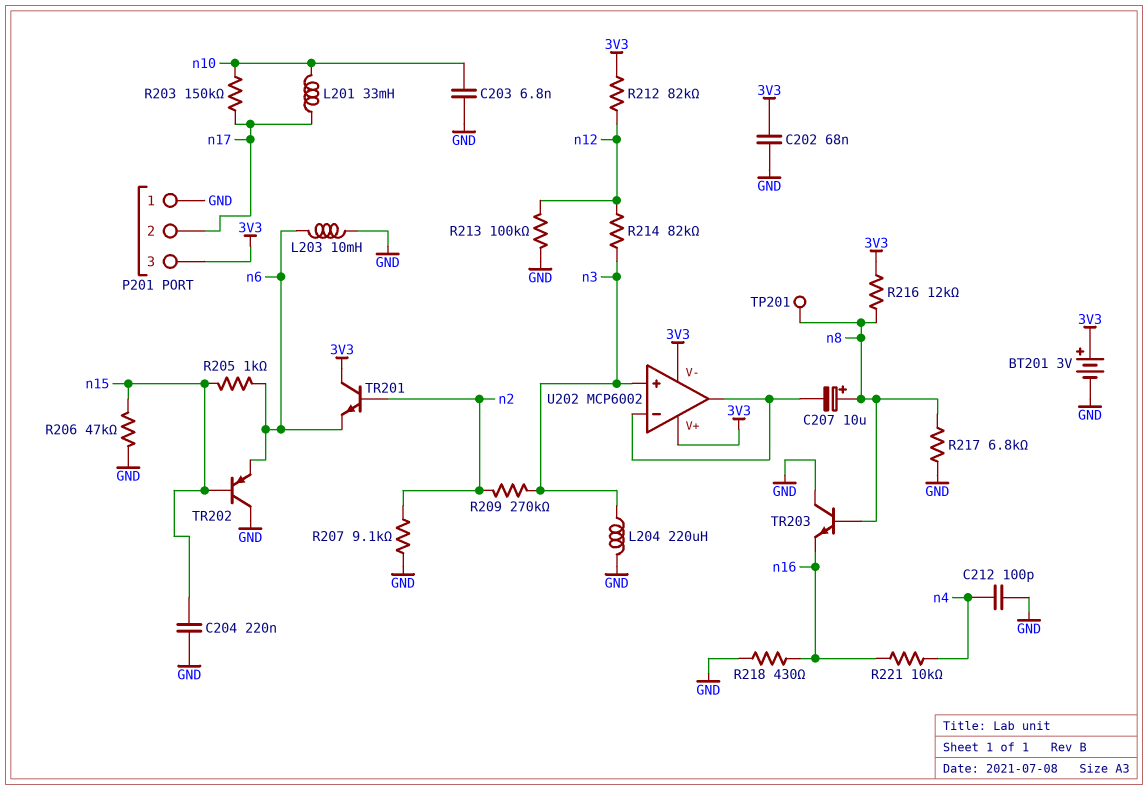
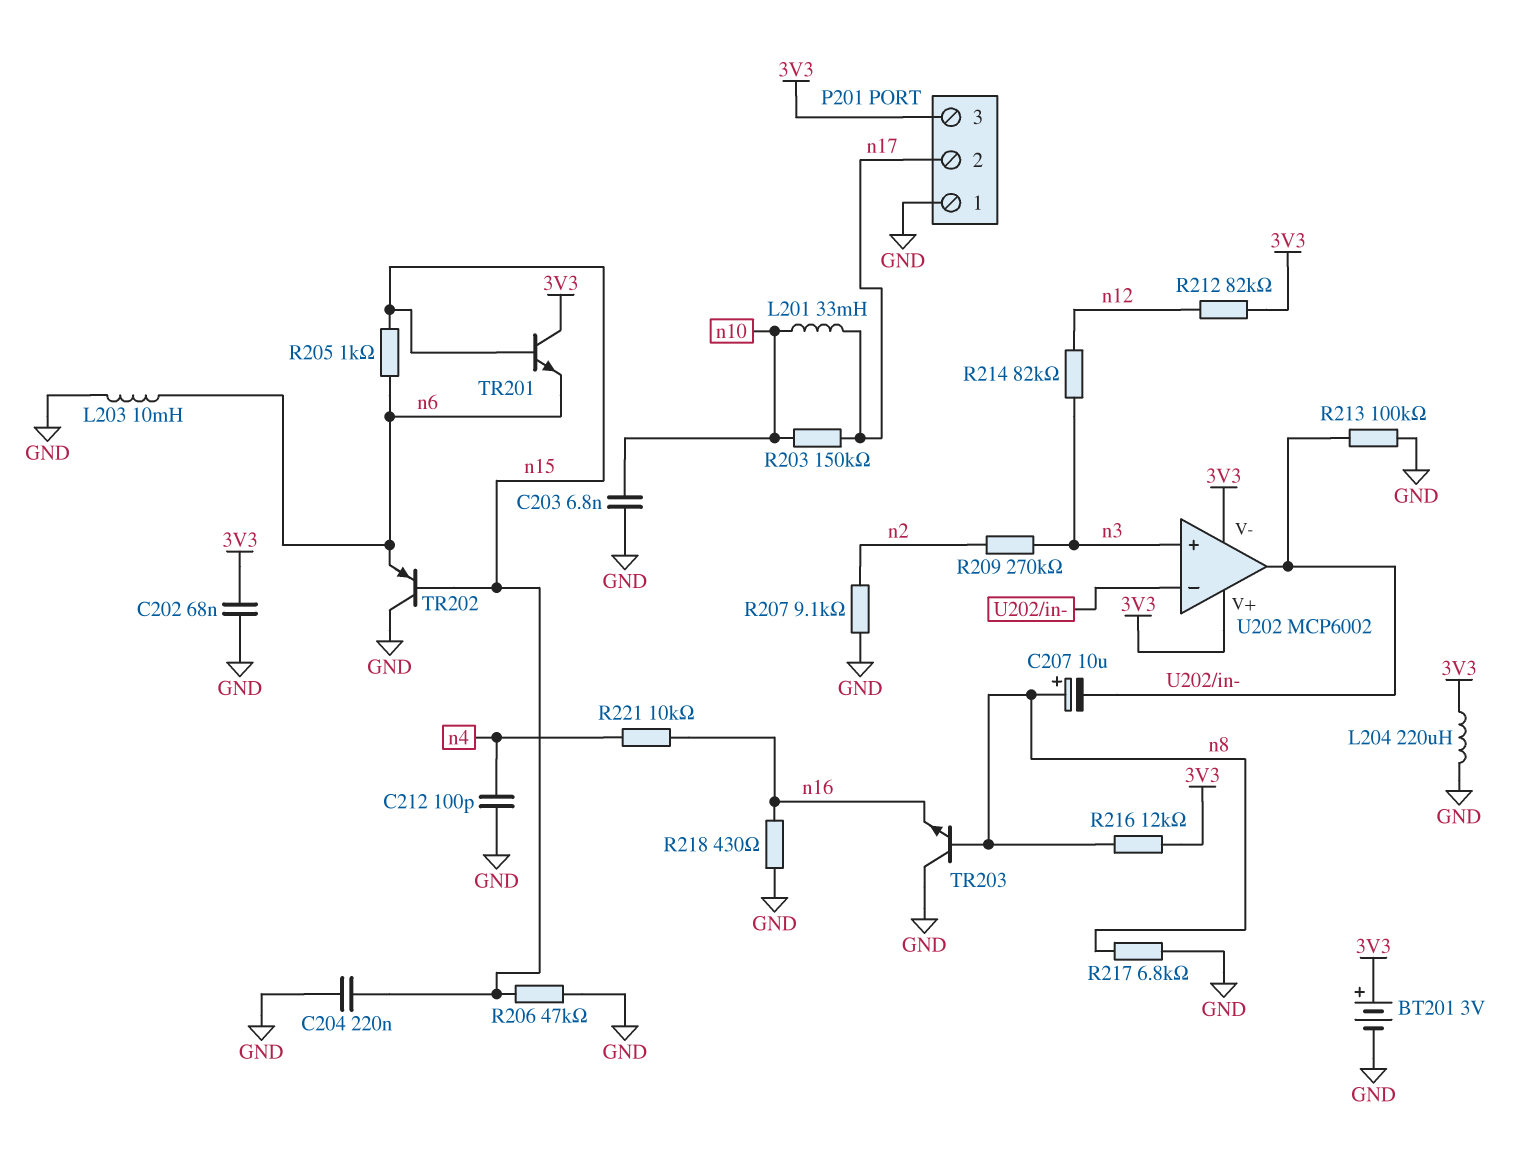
L204: 220uH (GND, n3) -> 220uH (3V3, GND)
R213: 100k (GND, n12) -> 100k (GND, U202/in-)
TP201: test point (n8) -> none
TR201: NPN (B n2, C 3V3, E n6) -> NPN (B n15, C 3V3, E n6)

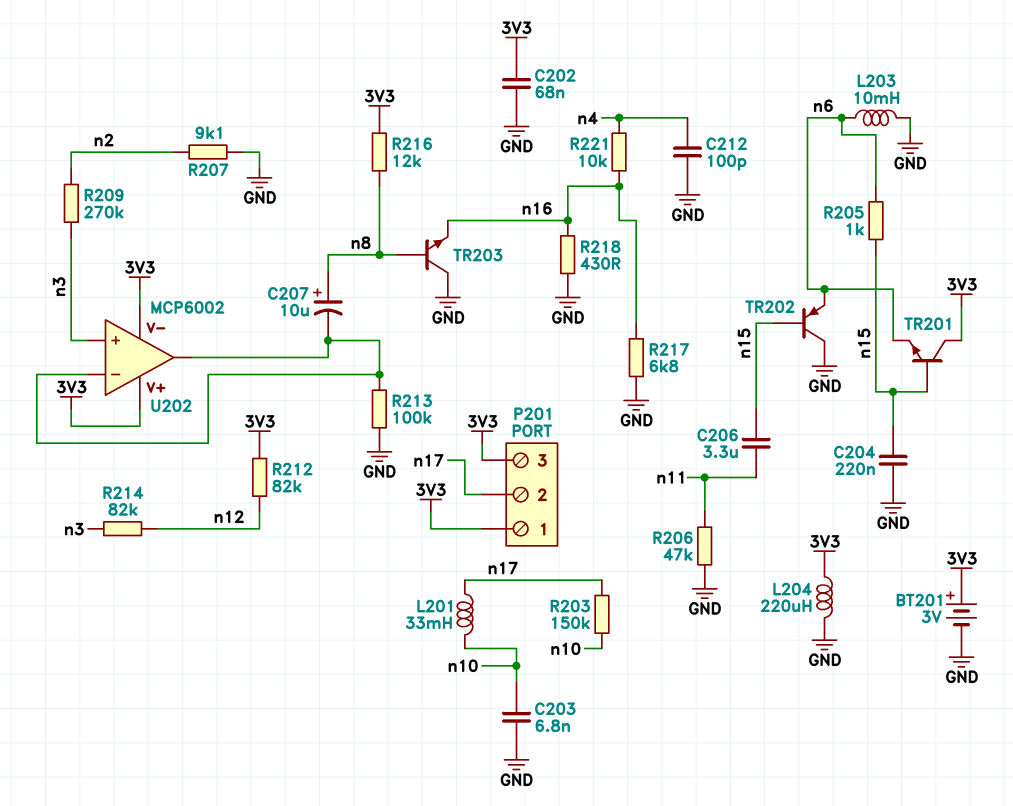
C206: none -> 3.3uF (n11, n15)
P201 pin 1: GND -> 3V3
R206: 47k (GND, n15) -> 47k (GND, n11)
R217: 6.8k (GND, n8) -> 6.8k (GND, n16)

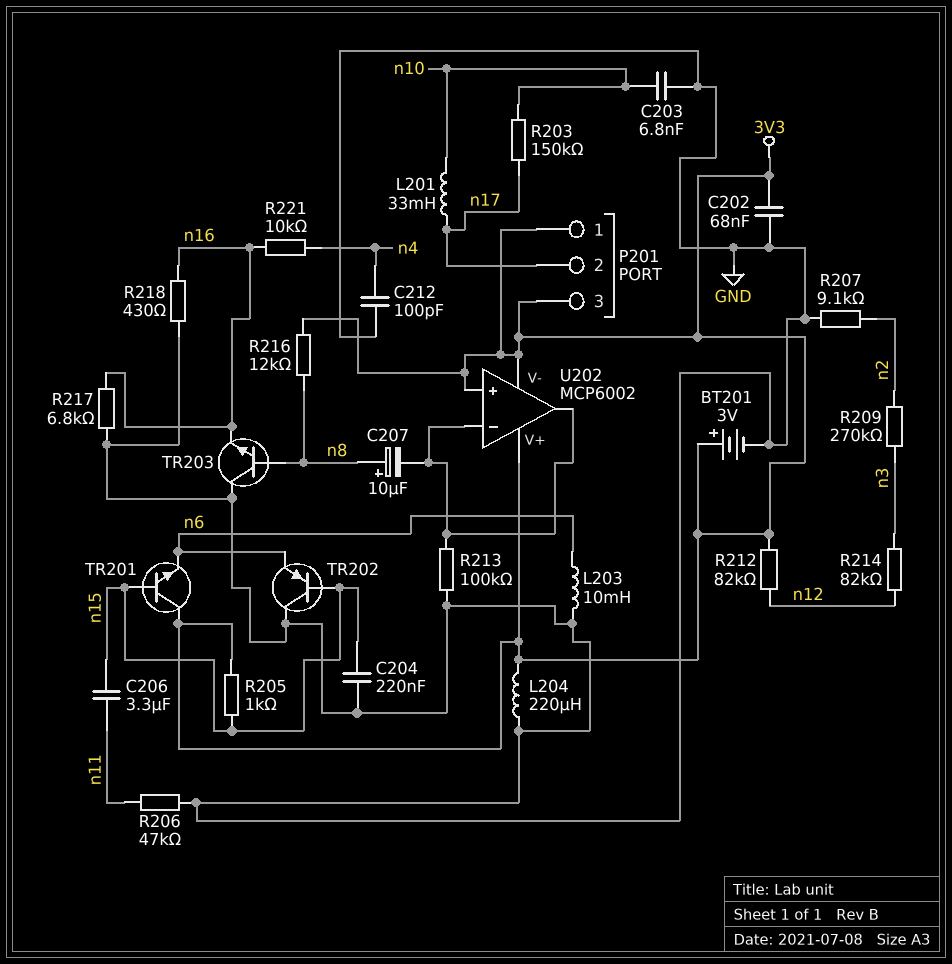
R205: 1k (n6, n15) -> 1k (3V3, n15)
U202 pin in+: n3 -> 3V3

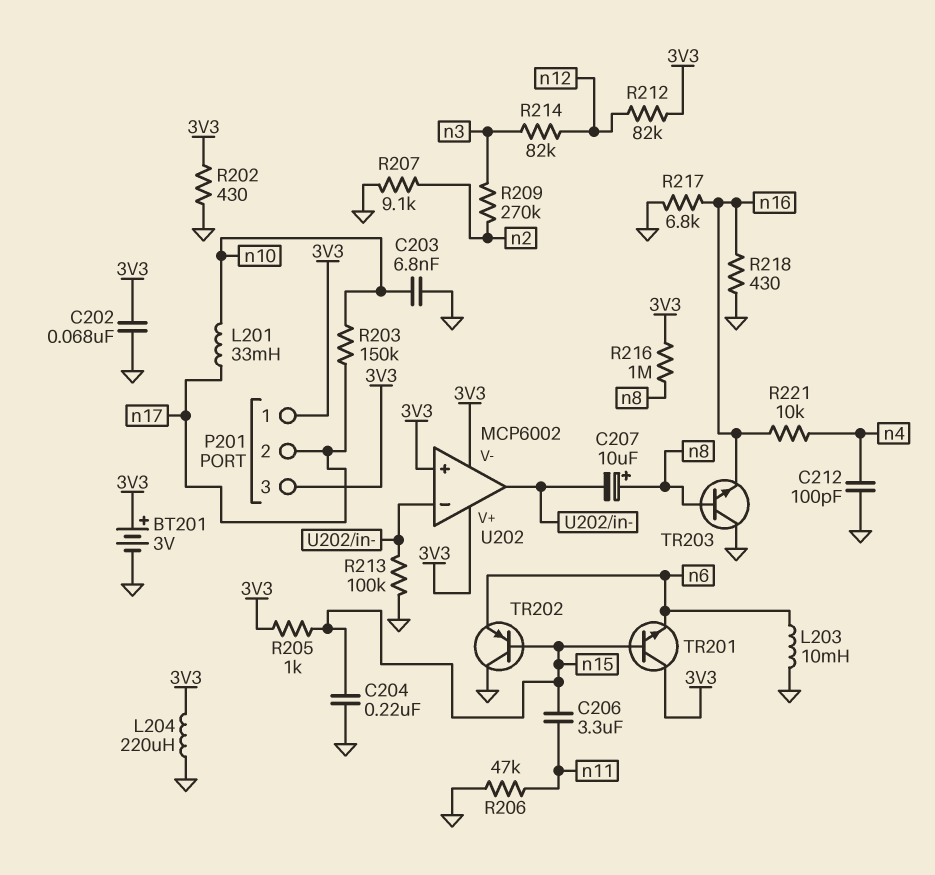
R202: none -> 430 (3V3, GND)
R216: 12k (3V3, n8) -> 1M (3V3, n8)

